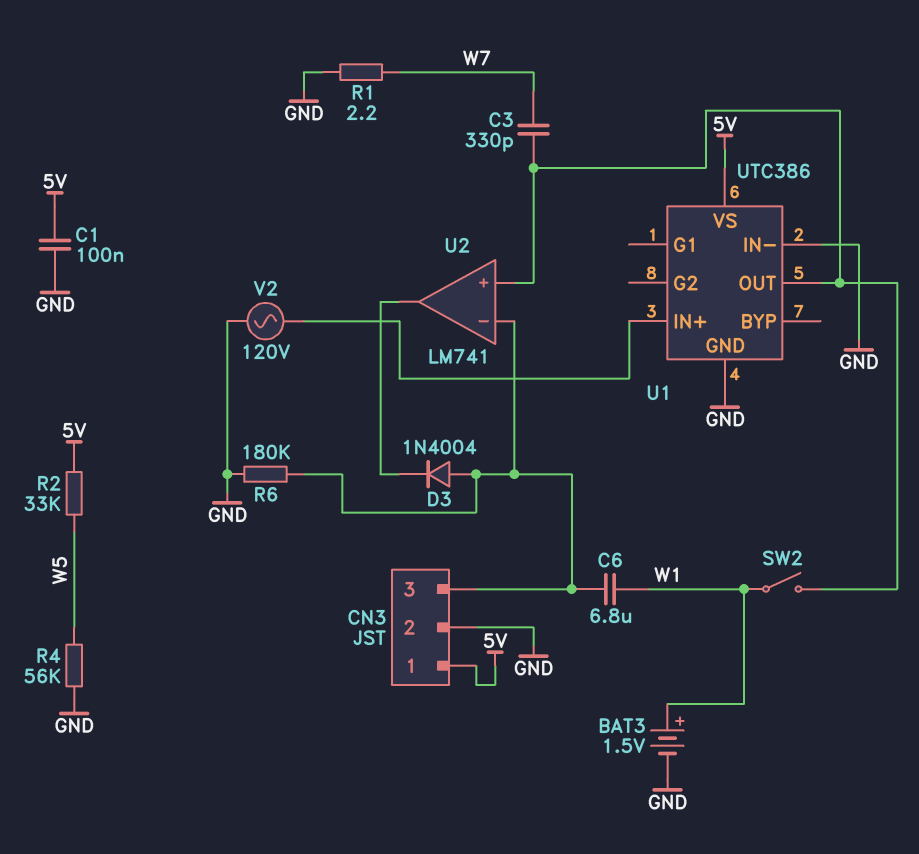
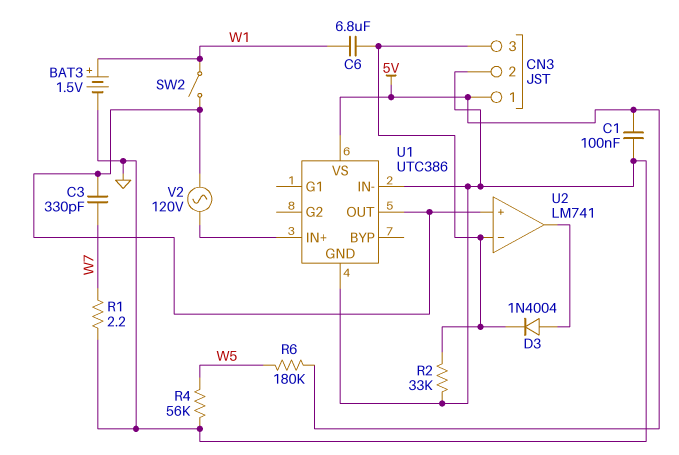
D3: diode 1N4004 (A CN3/3, K U2/out) -> diode 1N4004 (A U2/out, K CN3/3)
R2: 33k (5V, W5) -> 33k (CN3/3, GND)
R6: 180k (CN3/3, GND) -> 180k (5V, W5)
V2: AC 120V (GND, U1/IN+) -> AC 120V (U1/IN+, U1/OUT)

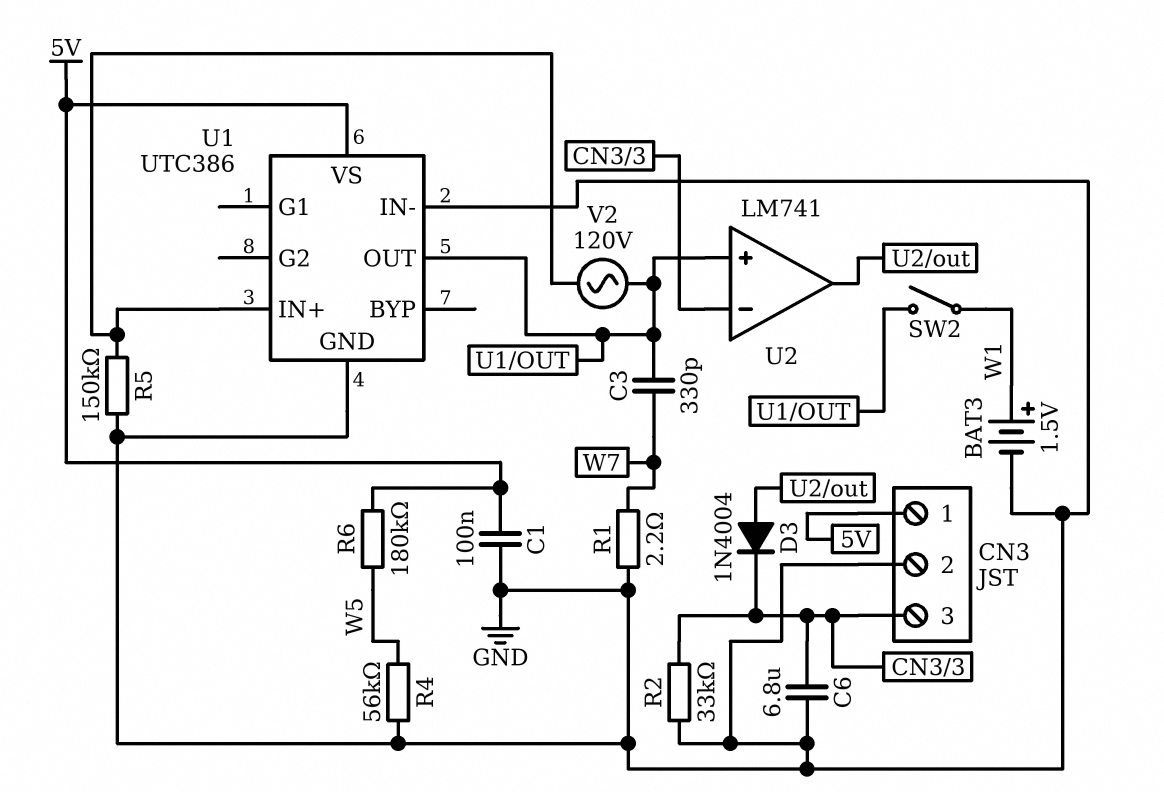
C6: 6.8uF (CN3/3, W1) -> 6.8uF (CN3/3, GND)
R5: none -> 150k (GND, U1/IN+)

